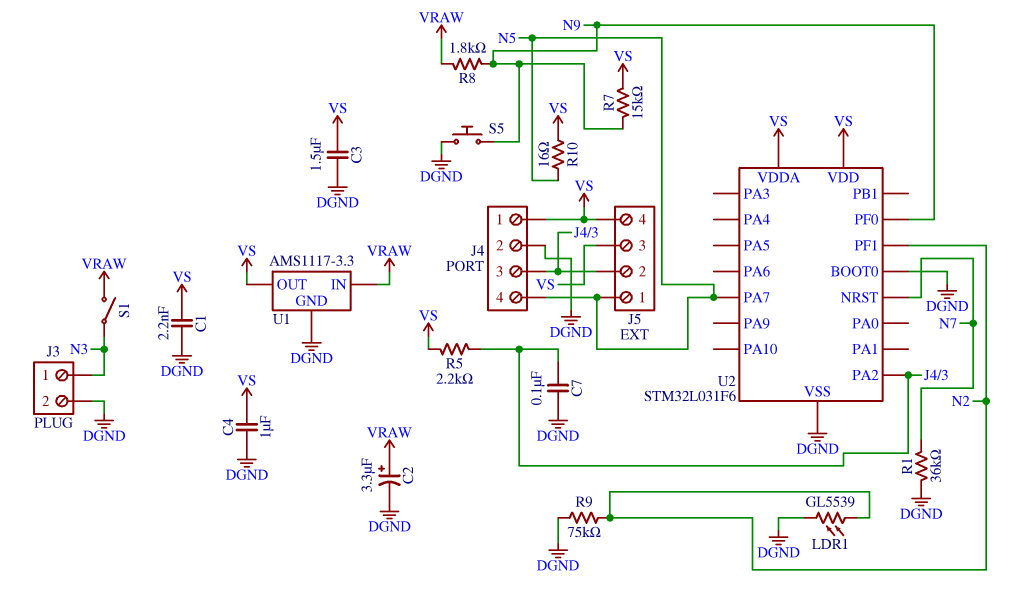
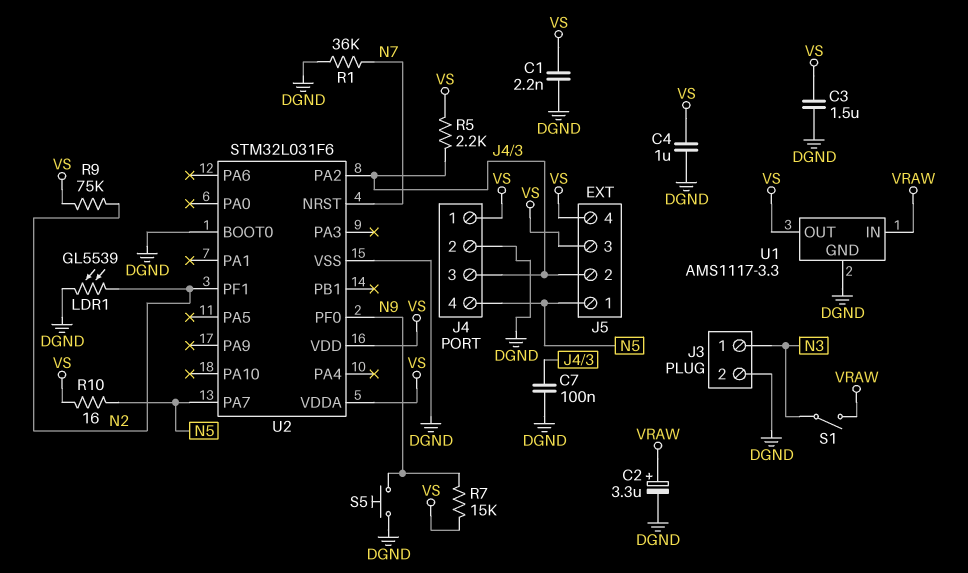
R8: 1.8k (N9, VRAW) -> none
R9: 75k (DGND, N2) -> 75k (N2, VS)

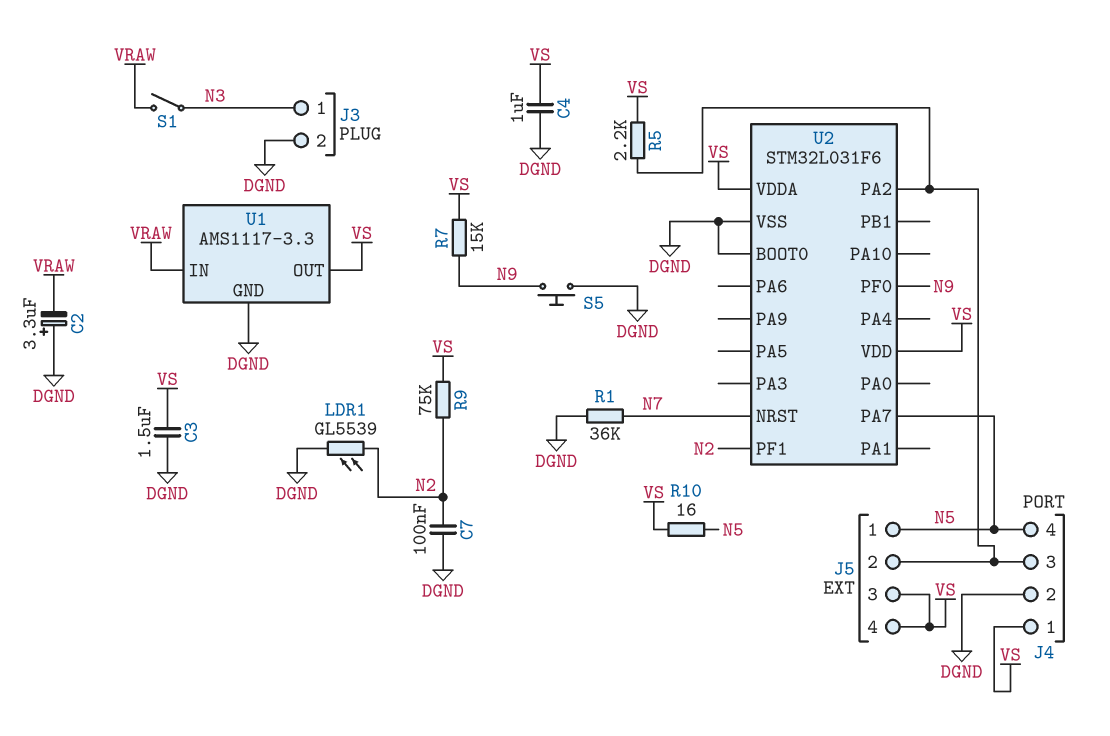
C1: 2.2nF (DGND, VS) -> none
C2: 3.3uF (plus VRAW, minus DGND) -> 3.3uF (plus DGND, minus VRAW)
C7: 100nF (DGND, J4/3) -> 100nF (DGND, N2)

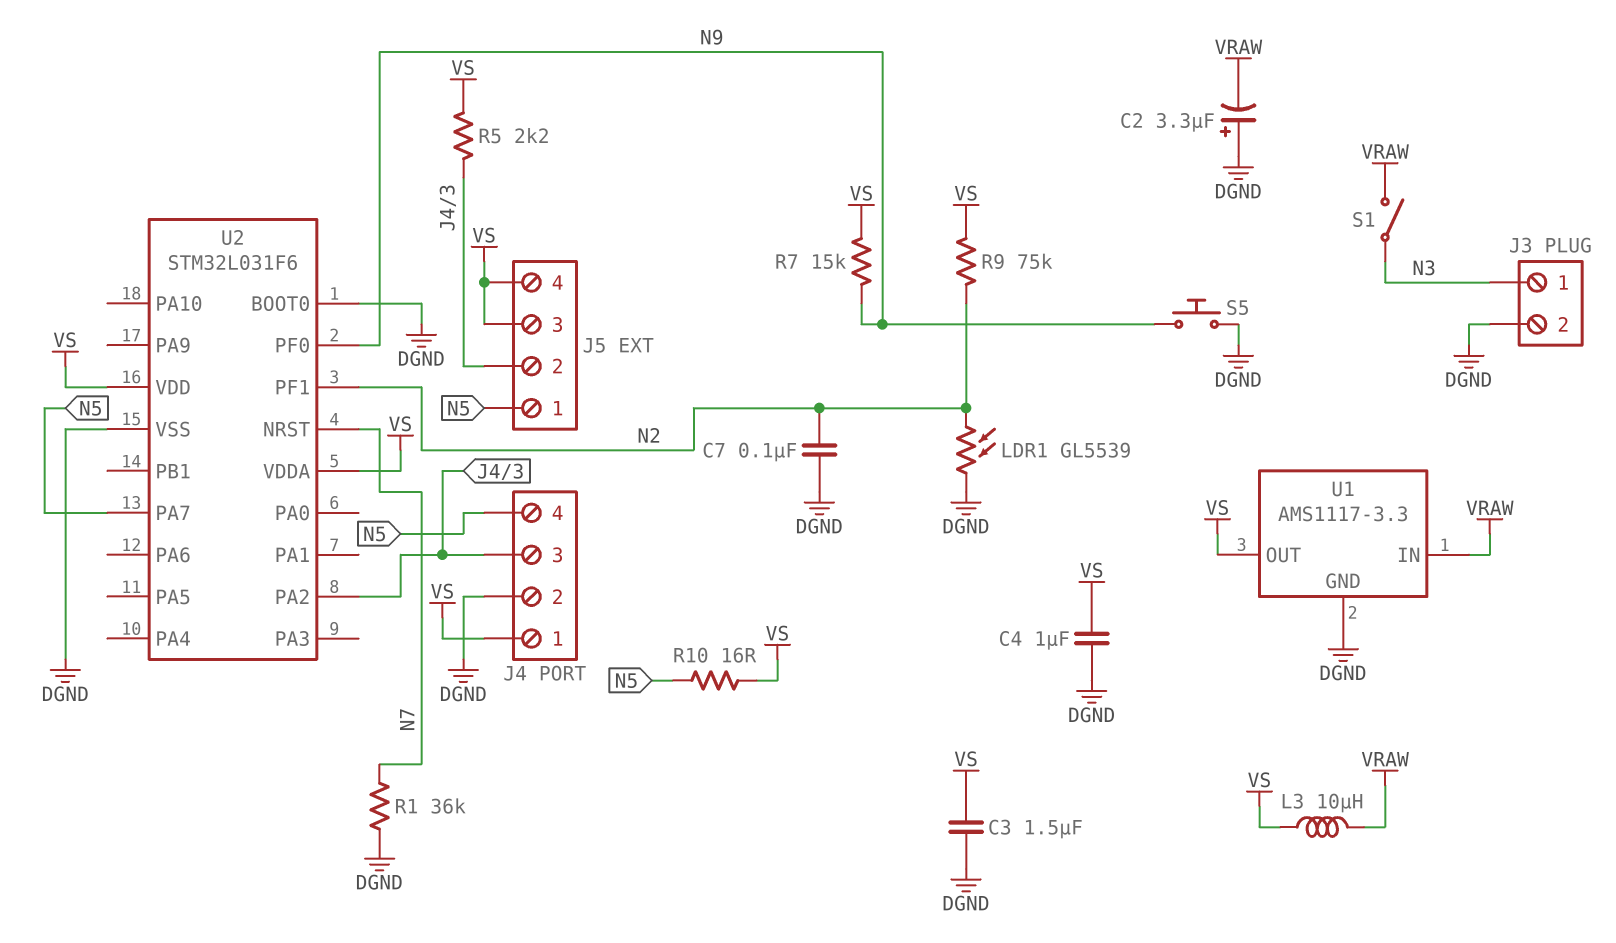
L3: none -> 10uH (VRAW, VS)

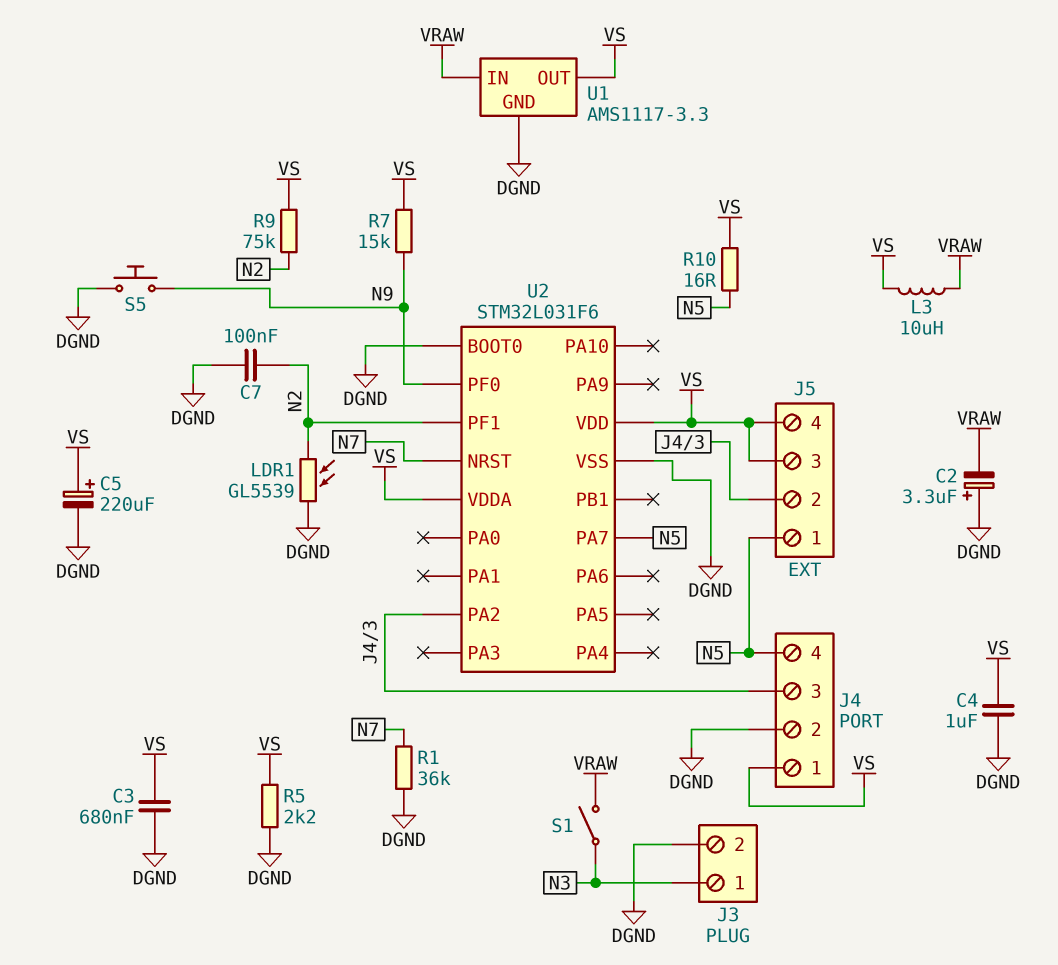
C3: 1.5uF (DGND, VS) -> 680nF (DGND, VS)
C5: none -> 220uF (plus VS, minus DGND)
R5: 2.2k (J4/3, VS) -> 2.2k (DGND, VS)

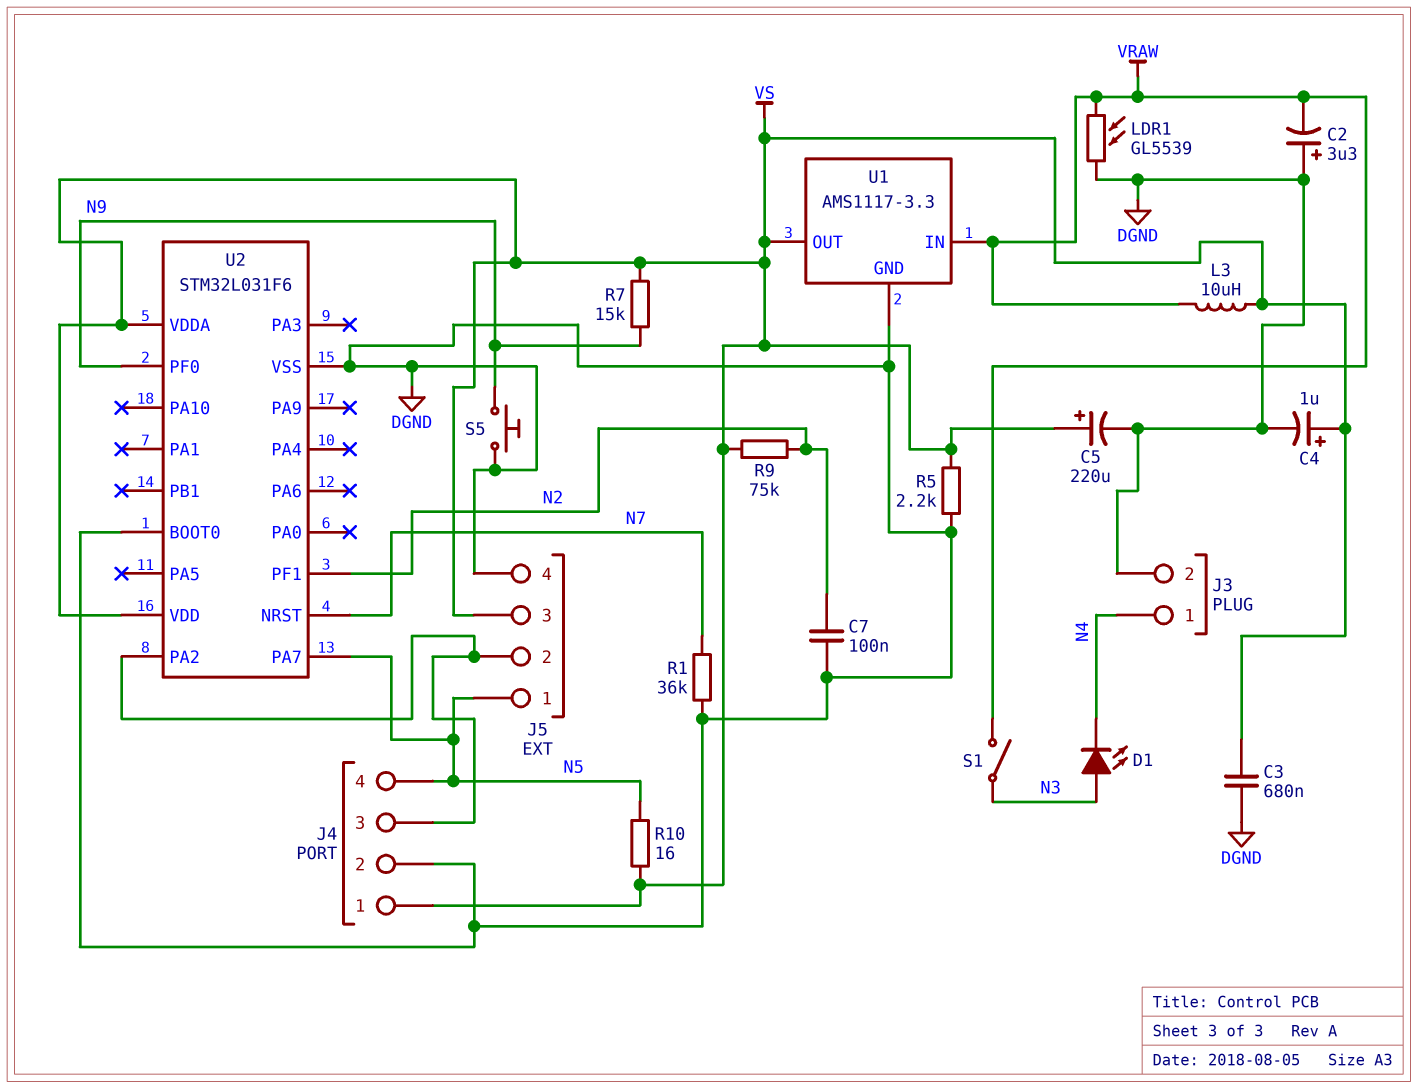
C4: 1uF (DGND, VS) -> 1uF (plus VS, minus DGND)
D1: none -> LED (A N3, K N4)
J3 pin 1: N3 -> N4
J5 pin 4: VS -> DGND
LDR1: GL5539 (DGND, N2) -> GL5539 (DGND, VRAW)

